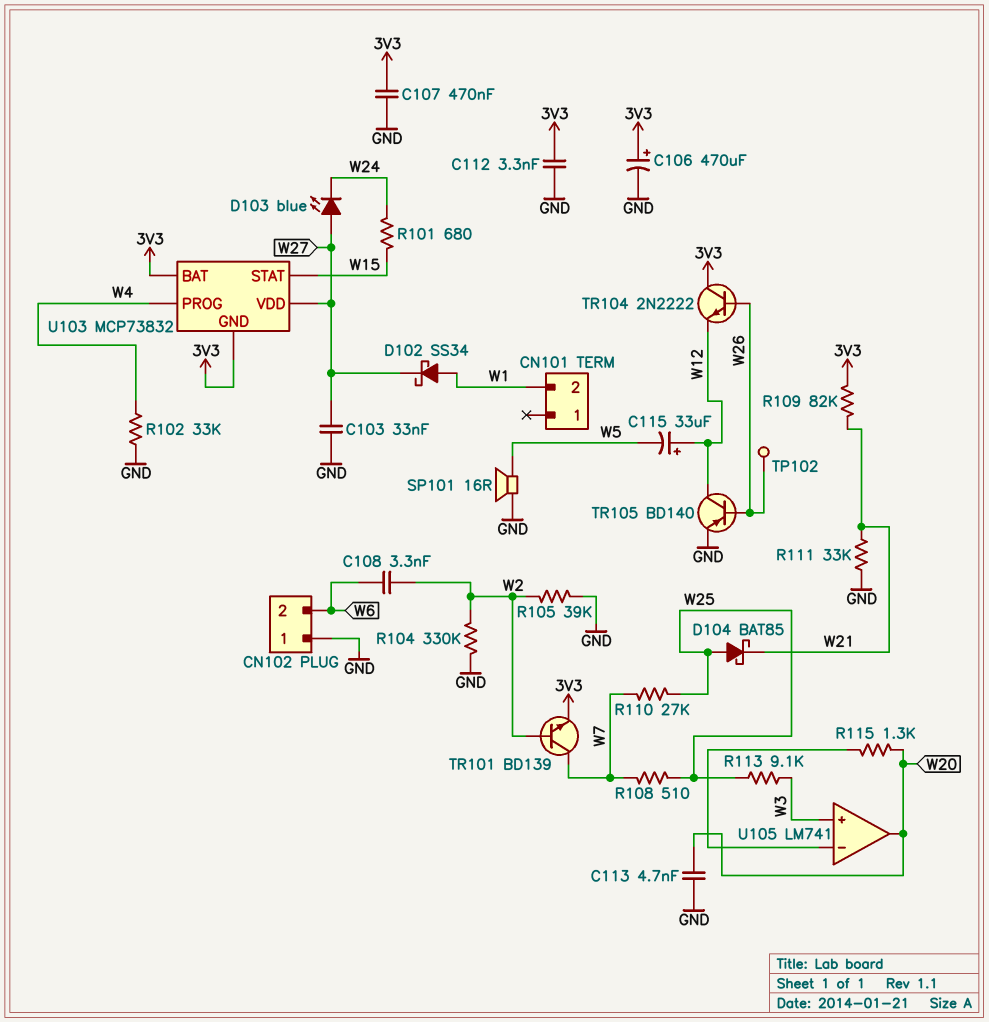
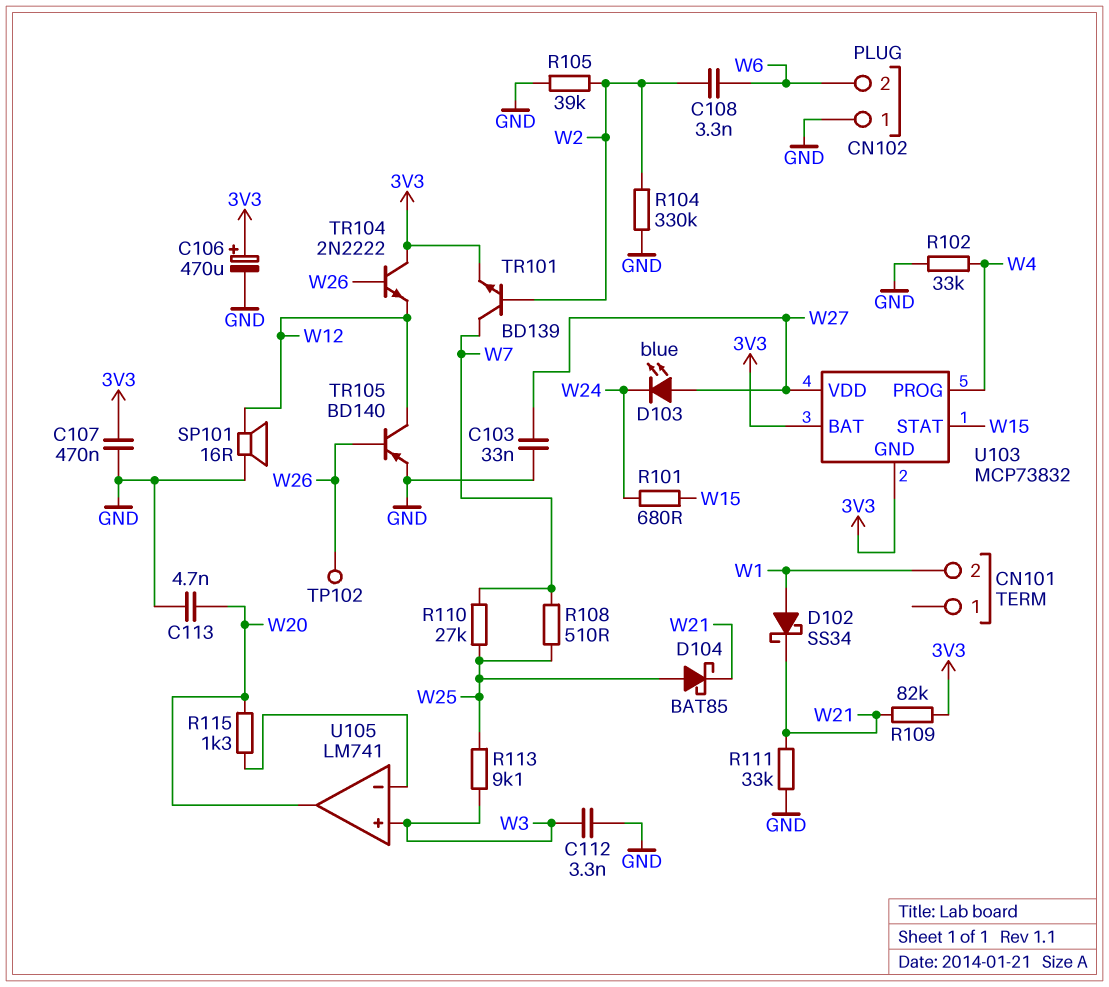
C112: 3.3nF (3V3, GND) -> 3.3nF (GND, W3)
C115: 33uF (plus W12, minus W5) -> none
D102: schottky SS34 (A W1, K W27) -> schottky SS34 (A W1, K W21)
SP101: speaker 16R (GND, W5) -> speaker 16R (GND, W12)

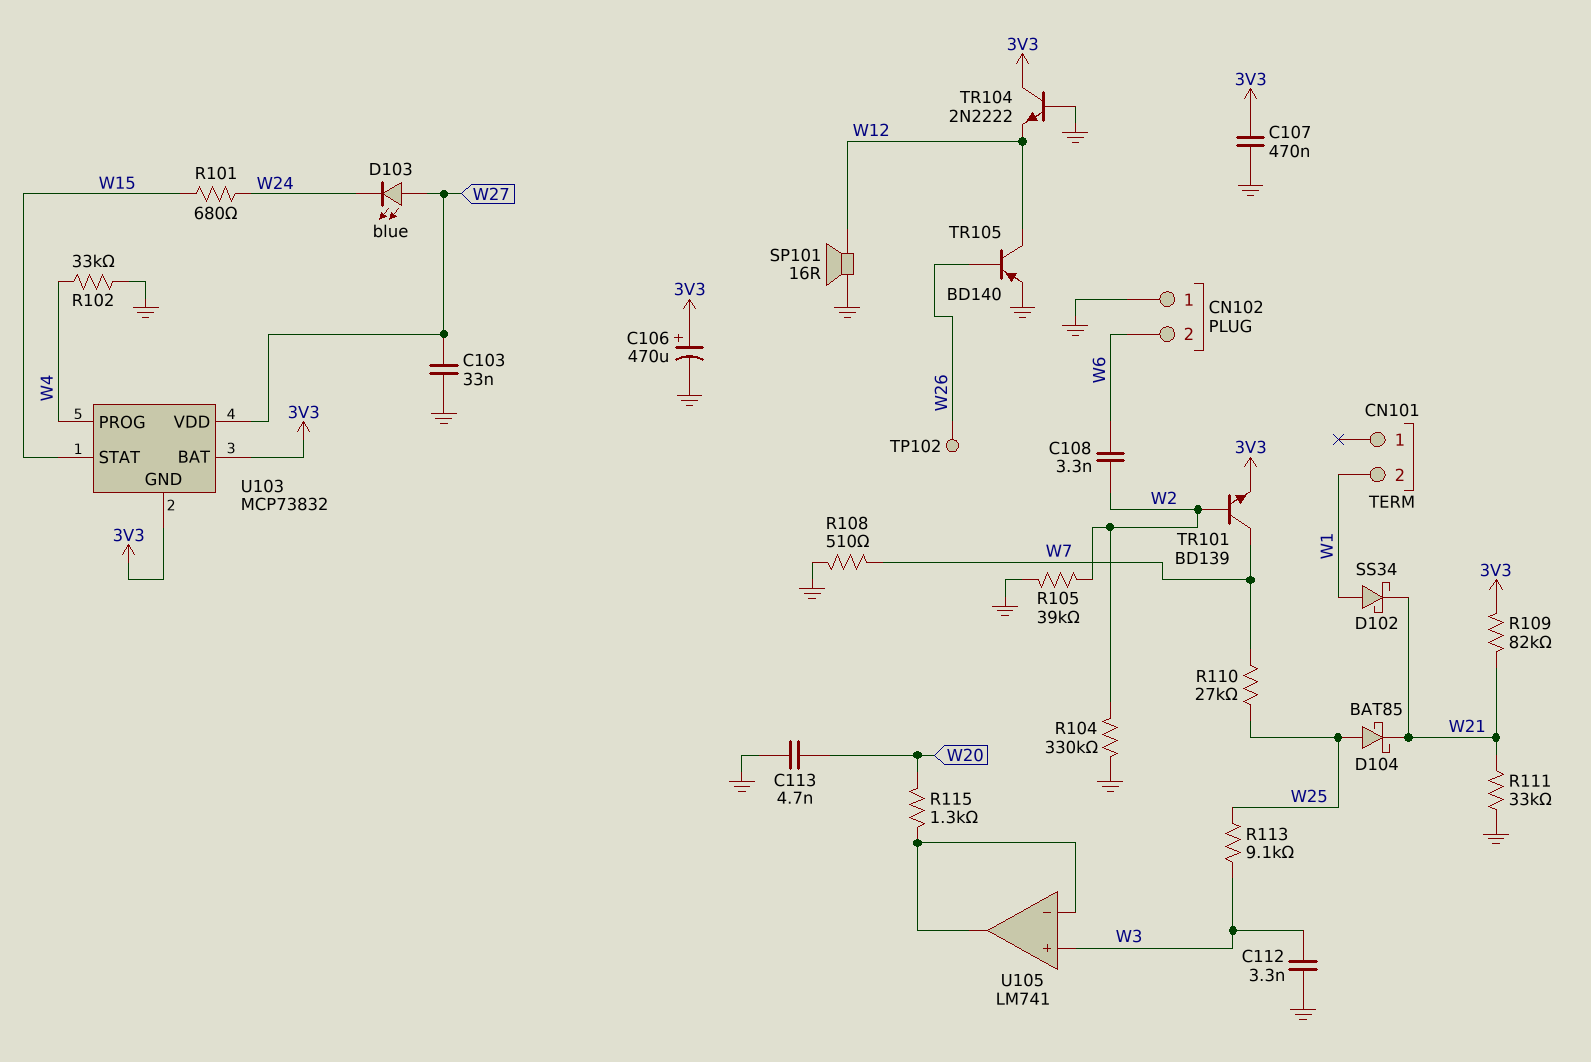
R108: 510 (W7, W25) -> 510 (GND, W7)
TR104: NPN 2N2222 (B W26, C 3V3, E W12) -> NPN 2N2222 (B GND, C 3V3, E W12)
U105 pin out: W20 -> U105/in-

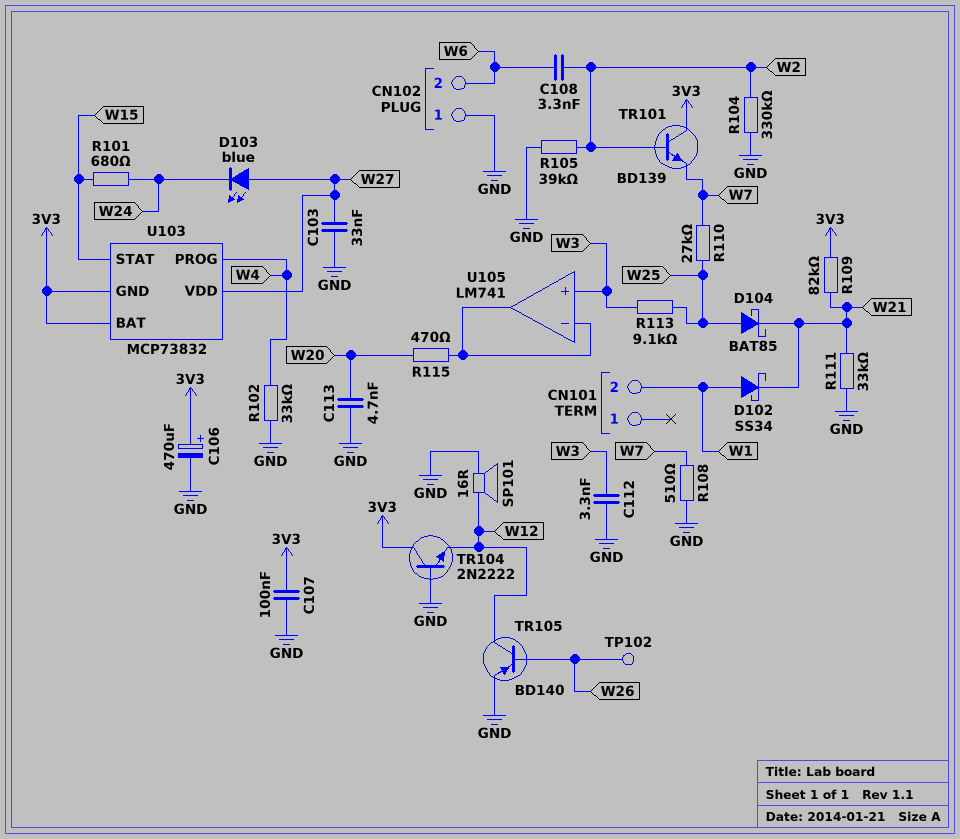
C107: 470nF (3V3, GND) -> 100nF (3V3, GND)
R115: 1.3k (U105/in-, W20) -> 470 (U105/in-, W20)
TR101: NPN BD139 (B W2, C W7, E 3V3) -> NPN BD139 (B W2, C 3V3, E W7)

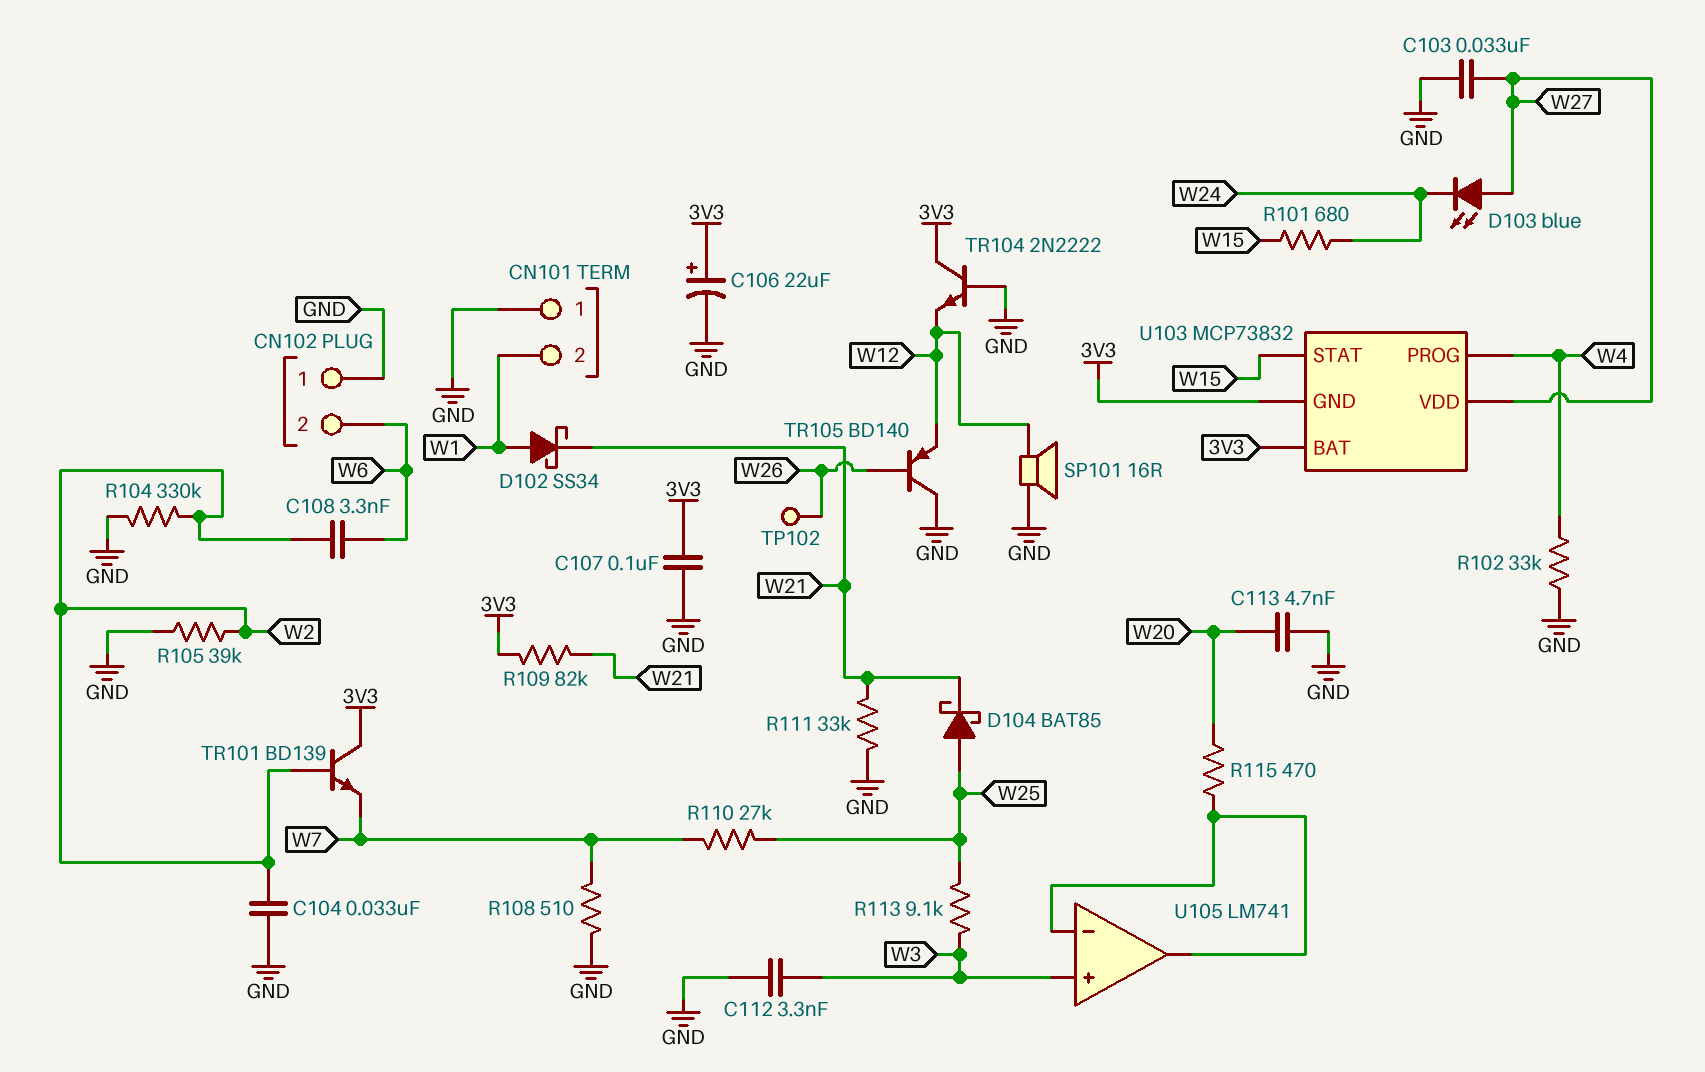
C104: none -> 33nF (GND, W2)
C106: 470uF (plus 3V3, minus GND) -> 22uF (plus 3V3, minus GND)
CN101 pin 1: none -> GND
TR105: PNP BD140 (B W26, C W12, E GND) -> PNP BD140 (B W26, C GND, E W12)

